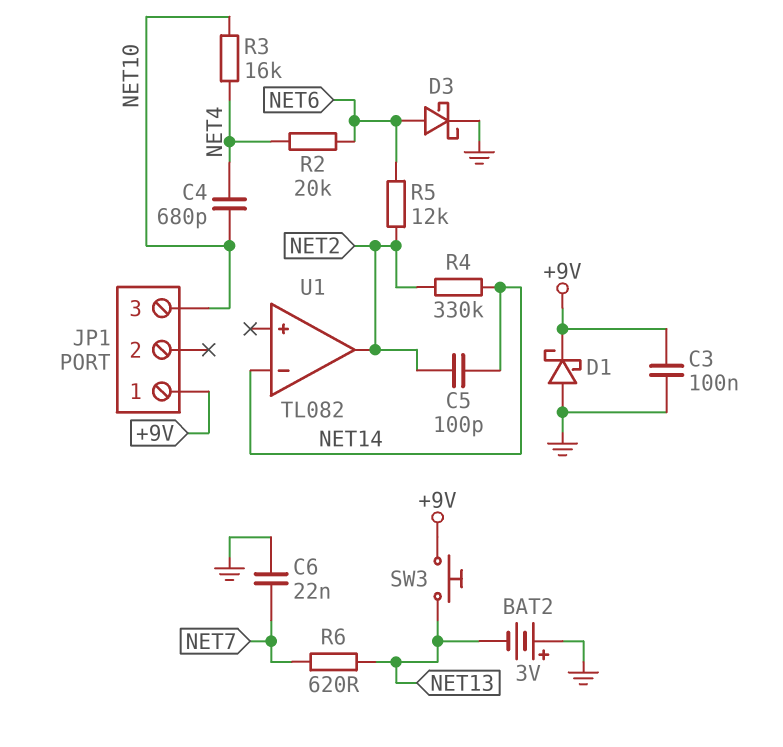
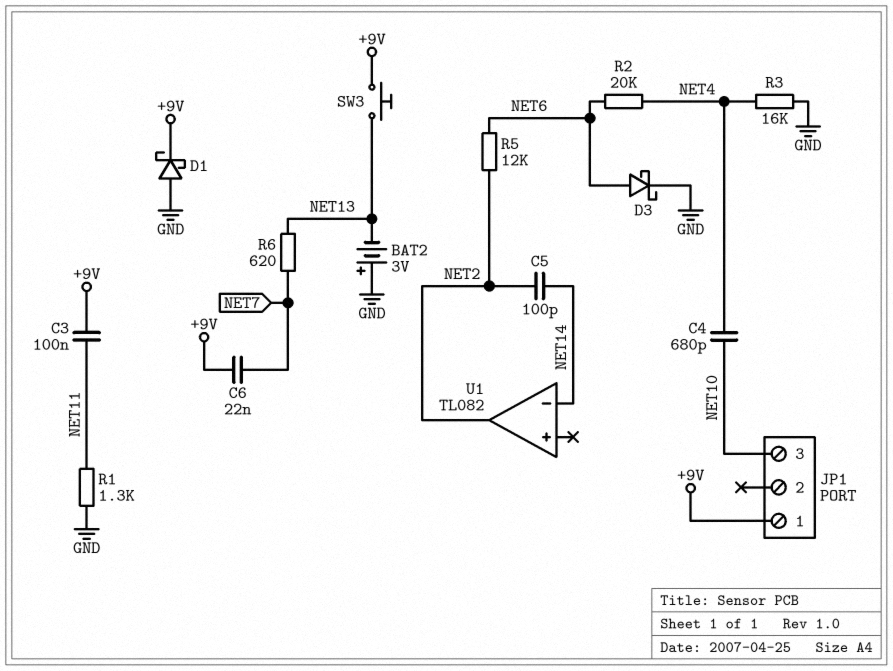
C3: 100nF (+9V, GND) -> 100nF (+9V, NET11)
C6: 22nF (GND, NET7) -> 22nF (+9V, NET7)
R1: none -> 1.3k (GND, NET11)
R3: 16k (NET4, NET10) -> 16k (GND, NET4)
R4: 330k (NET2, NET14) -> none

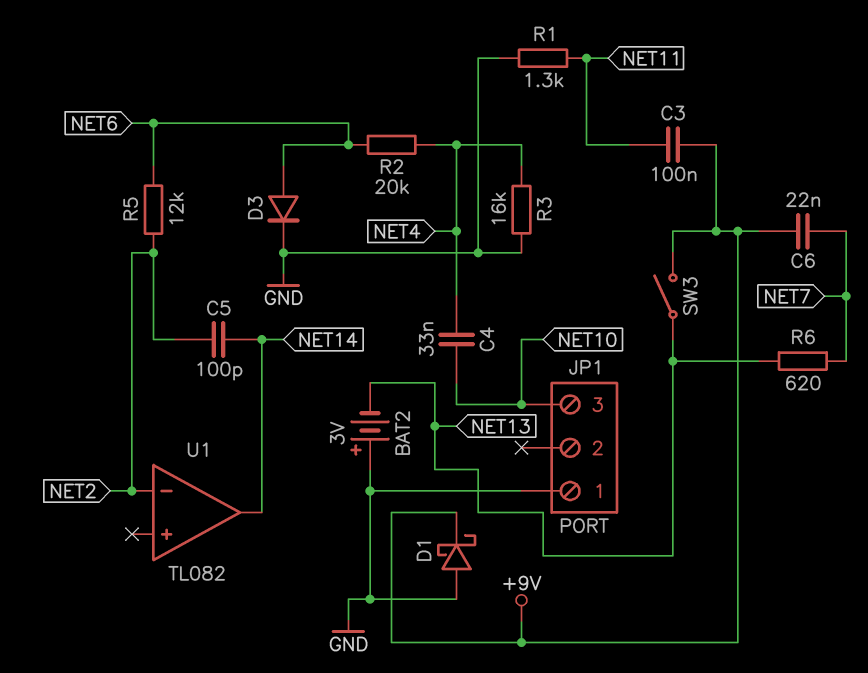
C4: 680pF (NET4, NET10) -> 33nF (NET4, NET10)
D3: schottky (A NET6, K GND) -> diode (A NET6, K GND)
JP1 pin 1: +9V -> GND
SW3: button (+9V, NET13) -> switch (+9V, NET13)
U1 pin in-: NET14 -> NET2
U1 pin out: NET2 -> NET14

